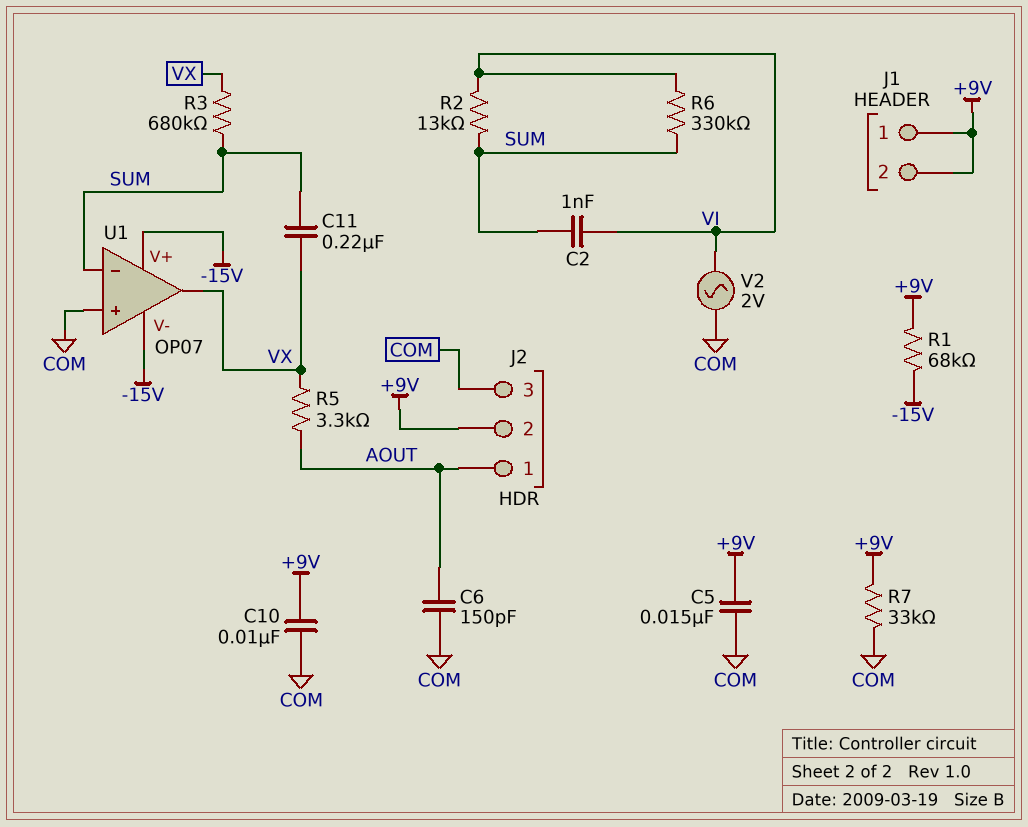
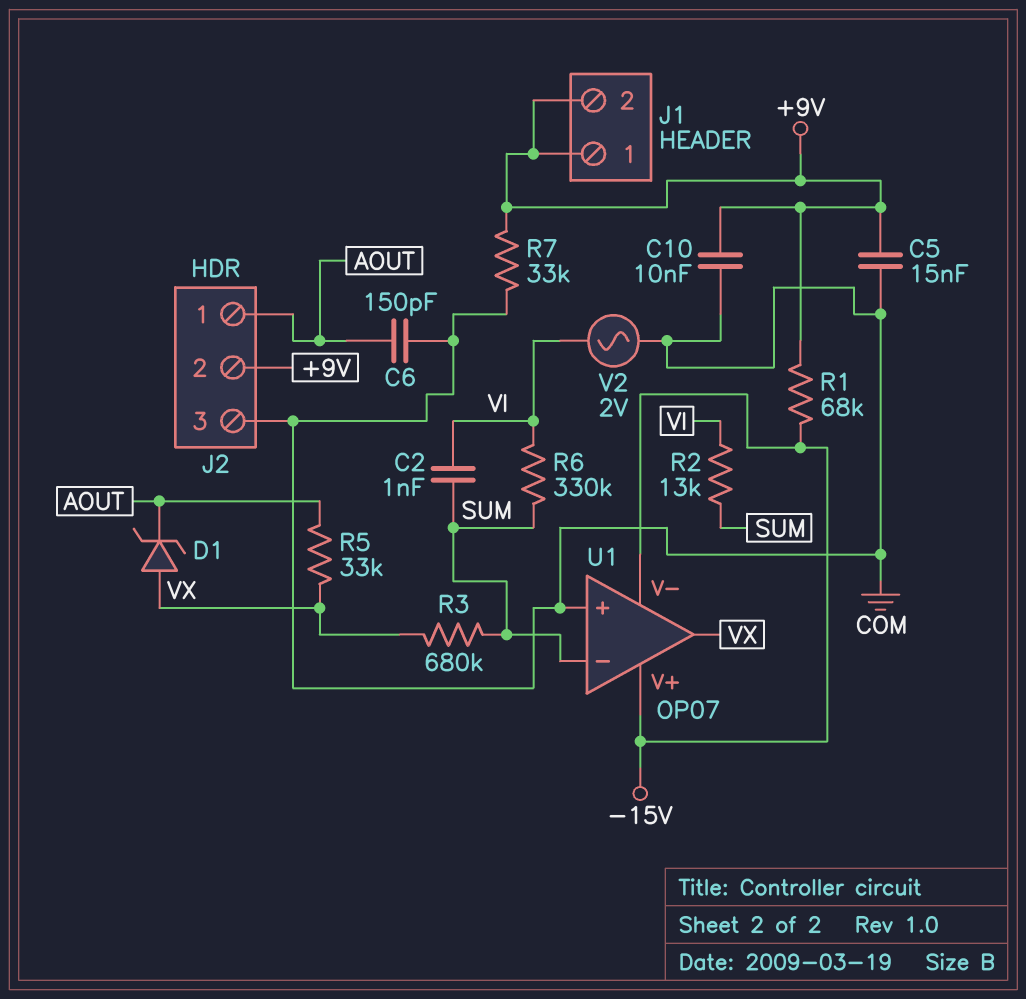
C11: 220nF (SUM, VX) -> none
D1: none -> zener (A VX, K AOUT)
R5: 3.3k (AOUT, VX) -> 33k (AOUT, VX)

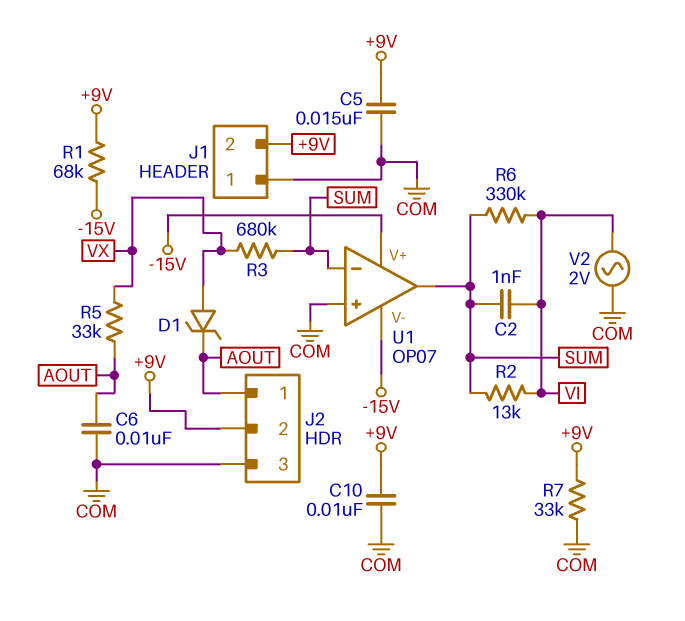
C6: 150pF (AOUT, COM) -> 10nF (AOUT, COM)
J1 pin 1: +9V -> COM
U1 pin out: VX -> SUM

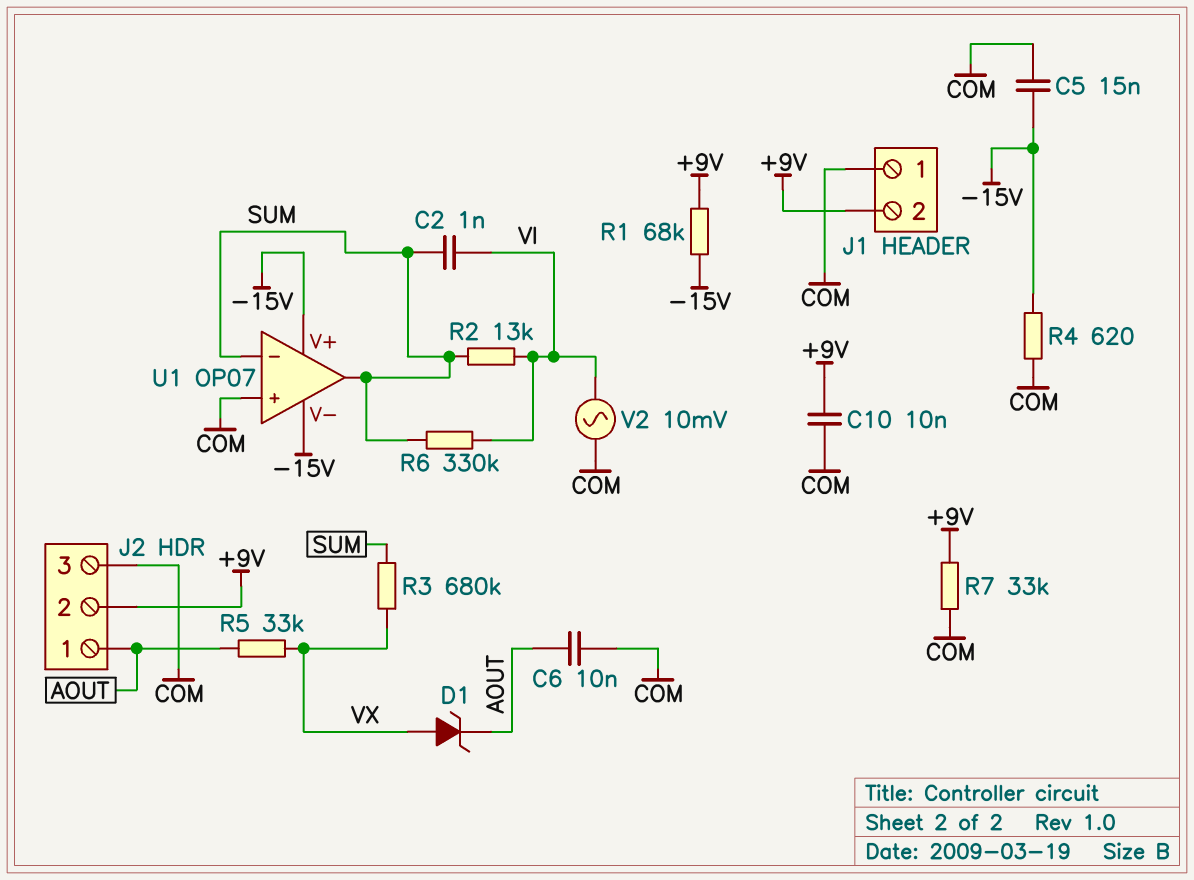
C5: 15nF (+9V, COM) -> 15nF (-15V, COM)
R4: none -> 620 (-15V, COM)
V2: AC 2V (COM, VI) -> AC 10mV (COM, VI)

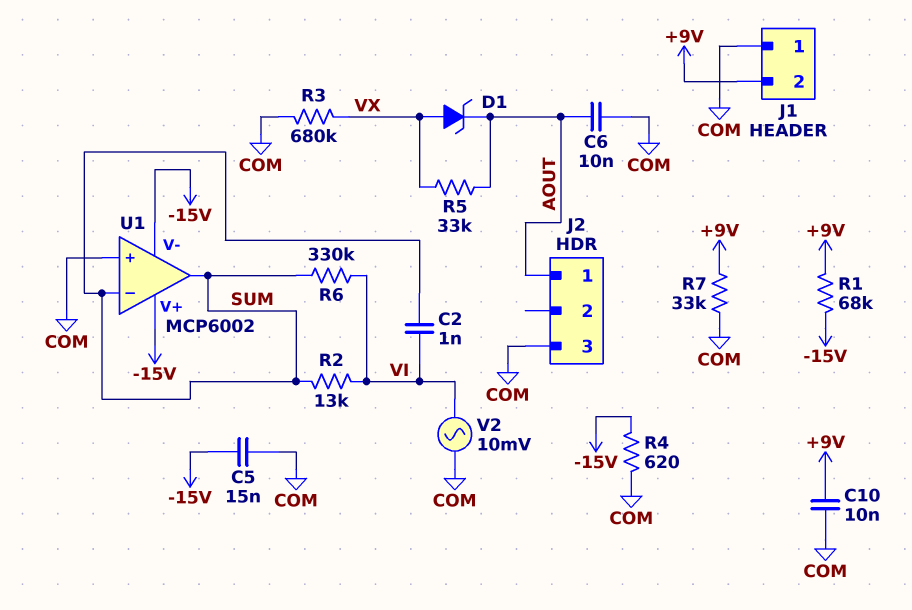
J2 pin 2: +9V -> none
R3: 680k (SUM, VX) -> 680k (COM, VX)
U1: OP07 -> MCP6002

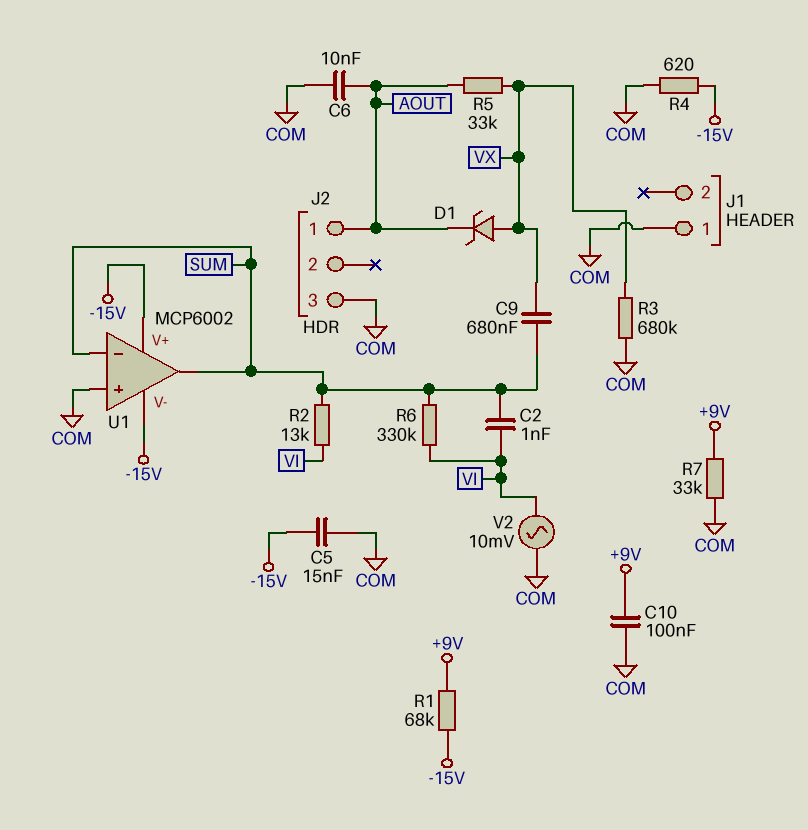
C9: none -> 680nF (SUM, VX)
C10: 10nF (+9V, COM) -> 100nF (+9V, COM)
J1 pin 2: +9V -> none

